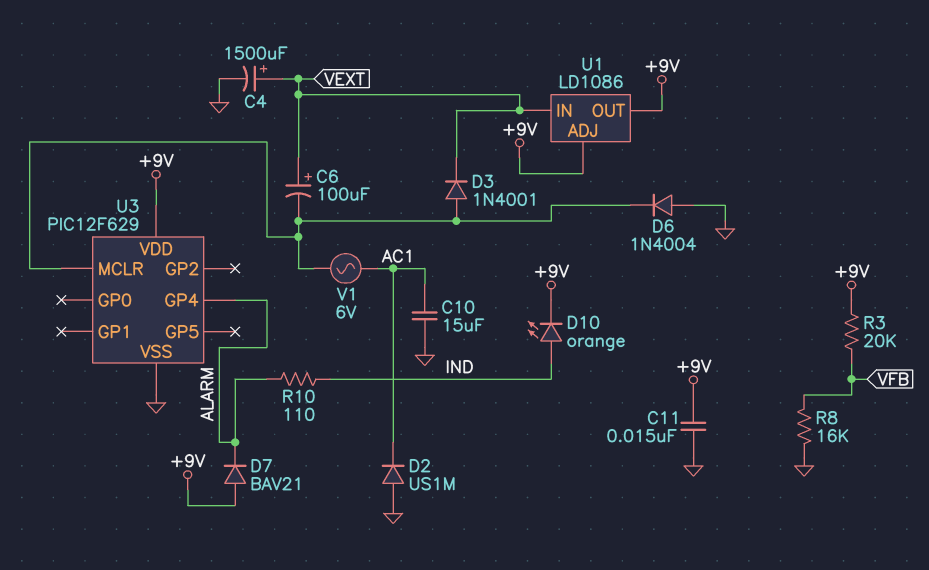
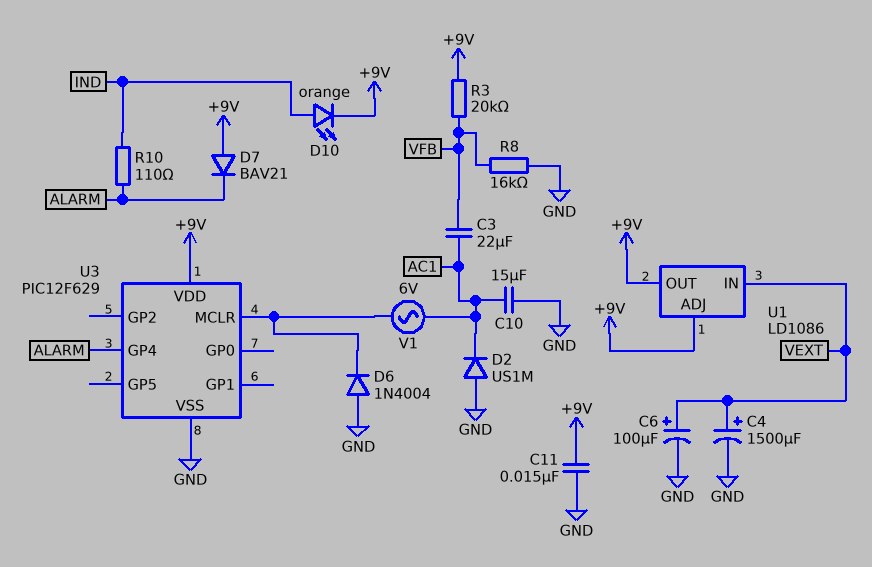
C3: none -> 22uF (AC1, VFB)
C6: 100uF (plus VEXT, minus U3/MCLR) -> 100uF (plus VEXT, minus GND)
D3: diode 1N4001 (A U3/MCLR, K VEXT) -> none

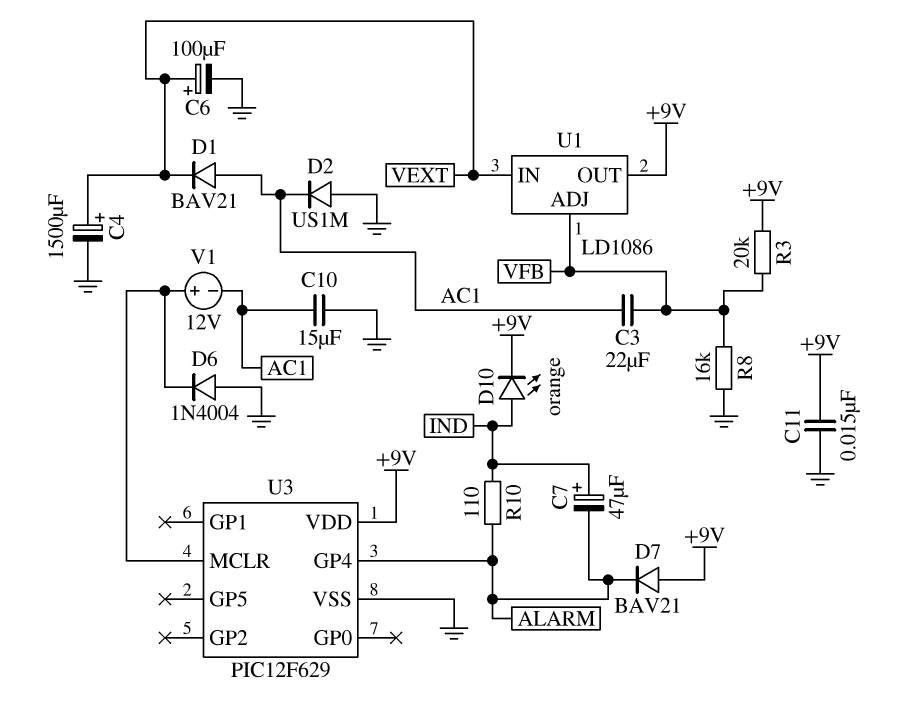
C7: none -> 47uF (plus IND, minus ALARM)
D1: none -> diode BAV21 (A AC1, K VEXT)
U1 pin ADJ: +9V -> VFB
V1: AC 6V (AC1, U3/MCLR) -> 12V (plus U3/MCLR, minus AC1)

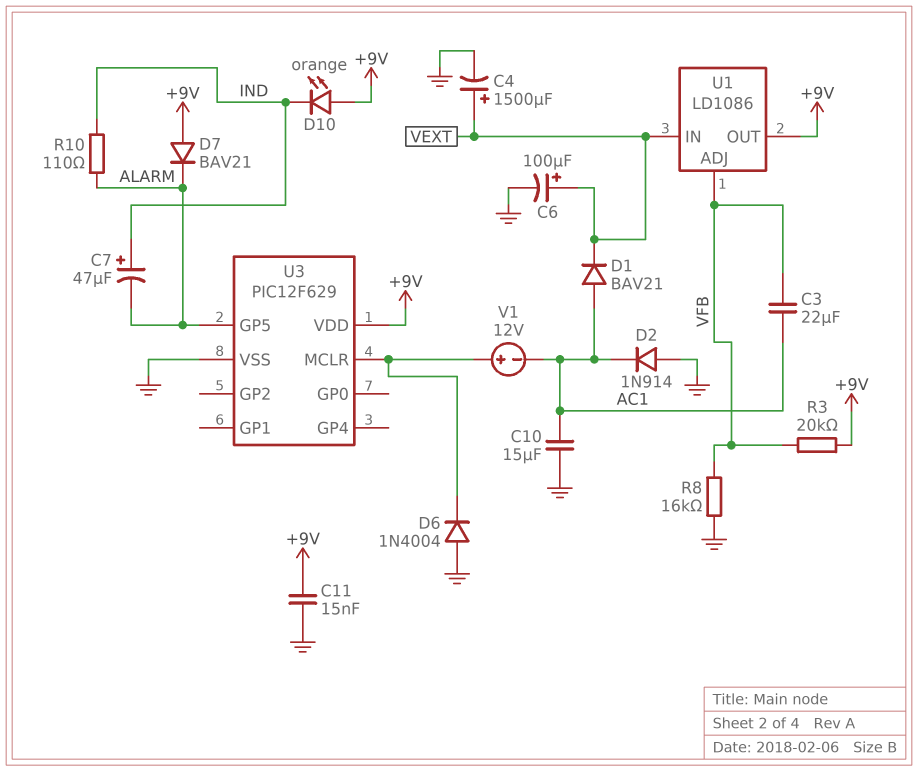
D2: diode US1M (A GND, K AC1) -> diode 1N914 (A GND, K AC1)
D10: LED orange (A IND, K +9V) -> LED orange (A +9V, K IND)
U3 pin GP4: ALARM -> none
U3 pin GP5: none -> ALARM

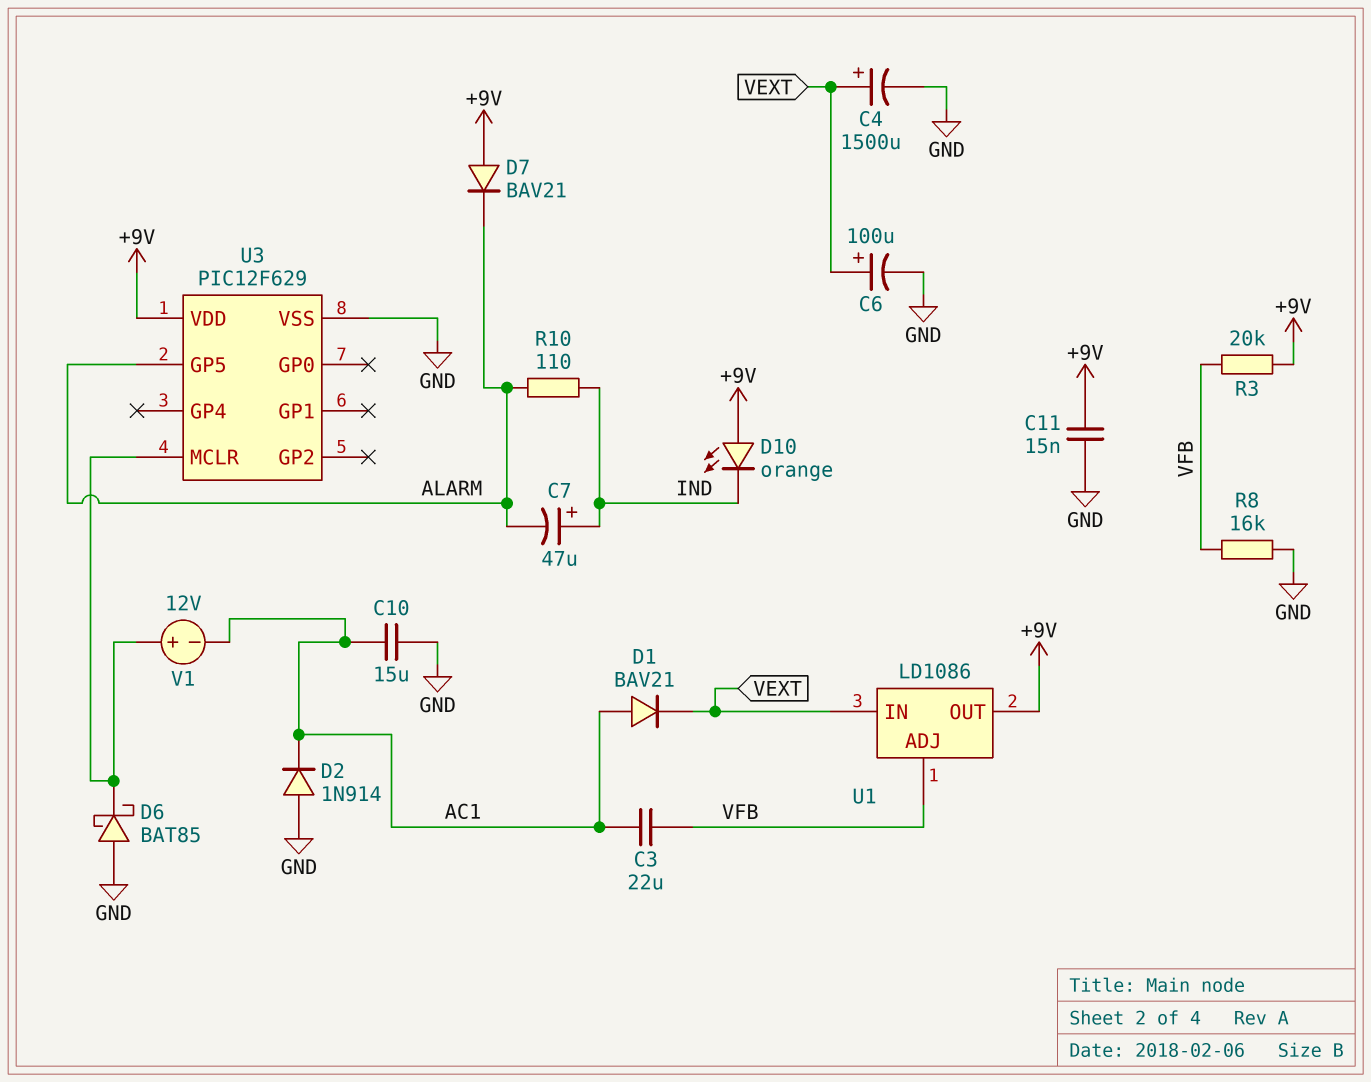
D6: diode 1N4004 (A GND, K U3/MCLR) -> schottky BAT85 (A GND, K U3/MCLR)

